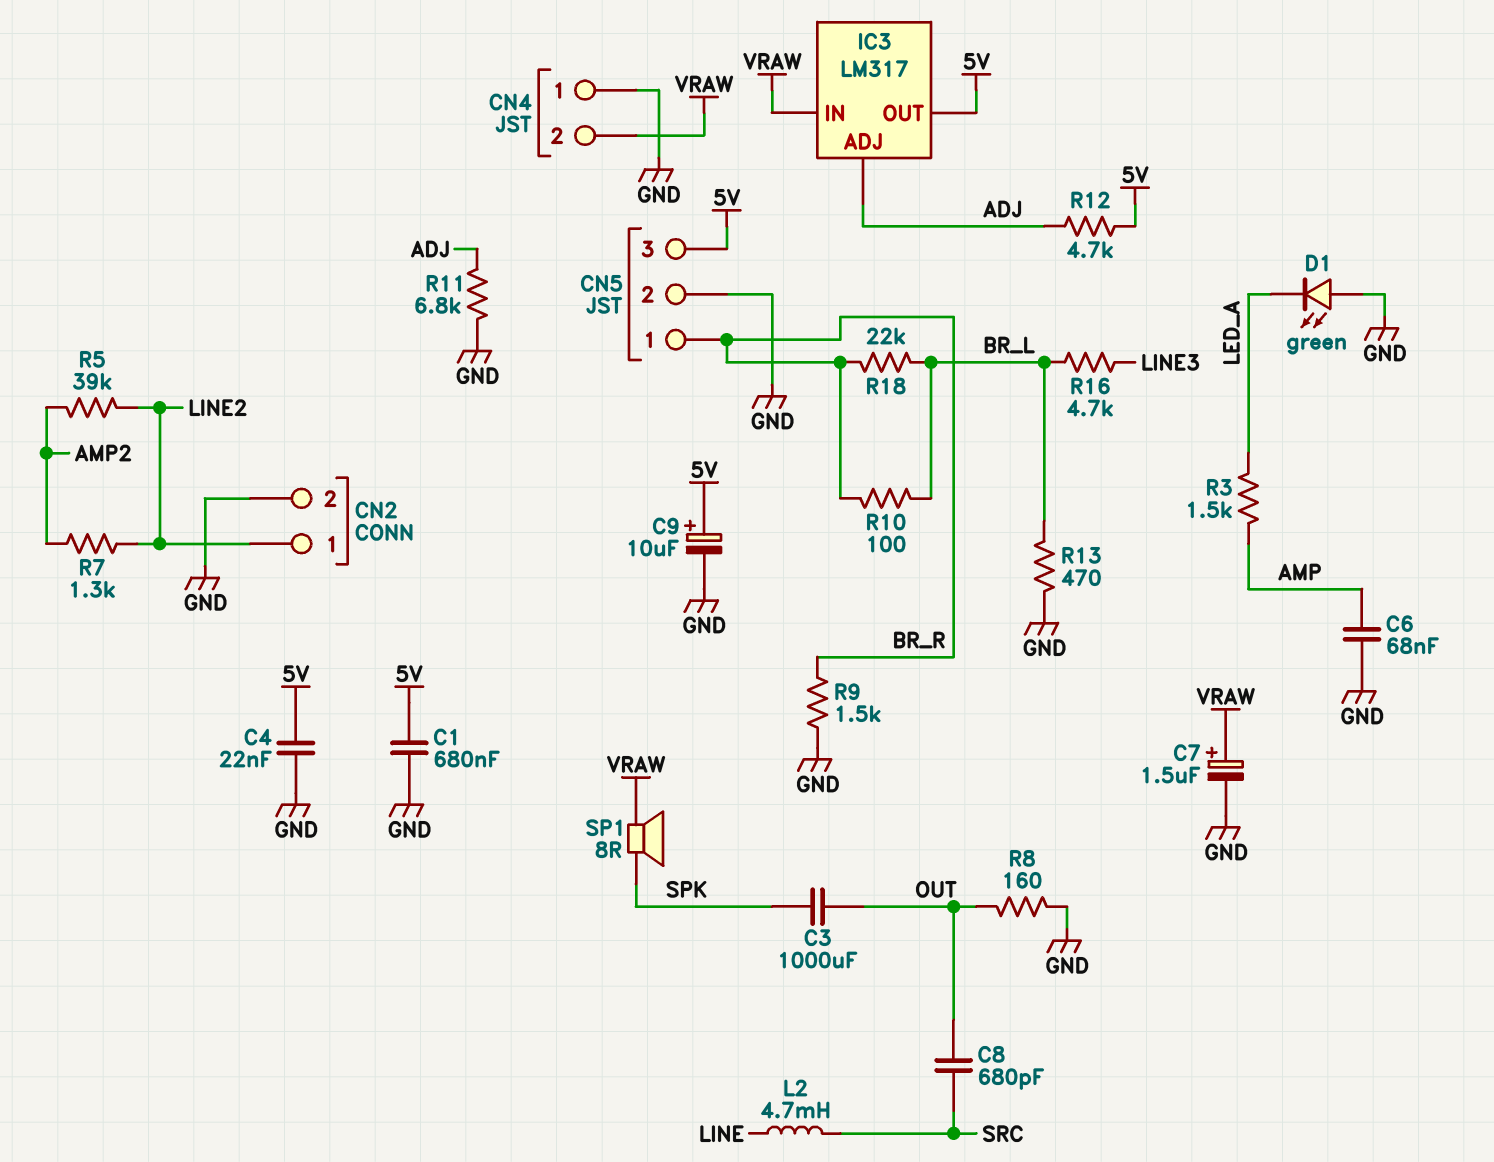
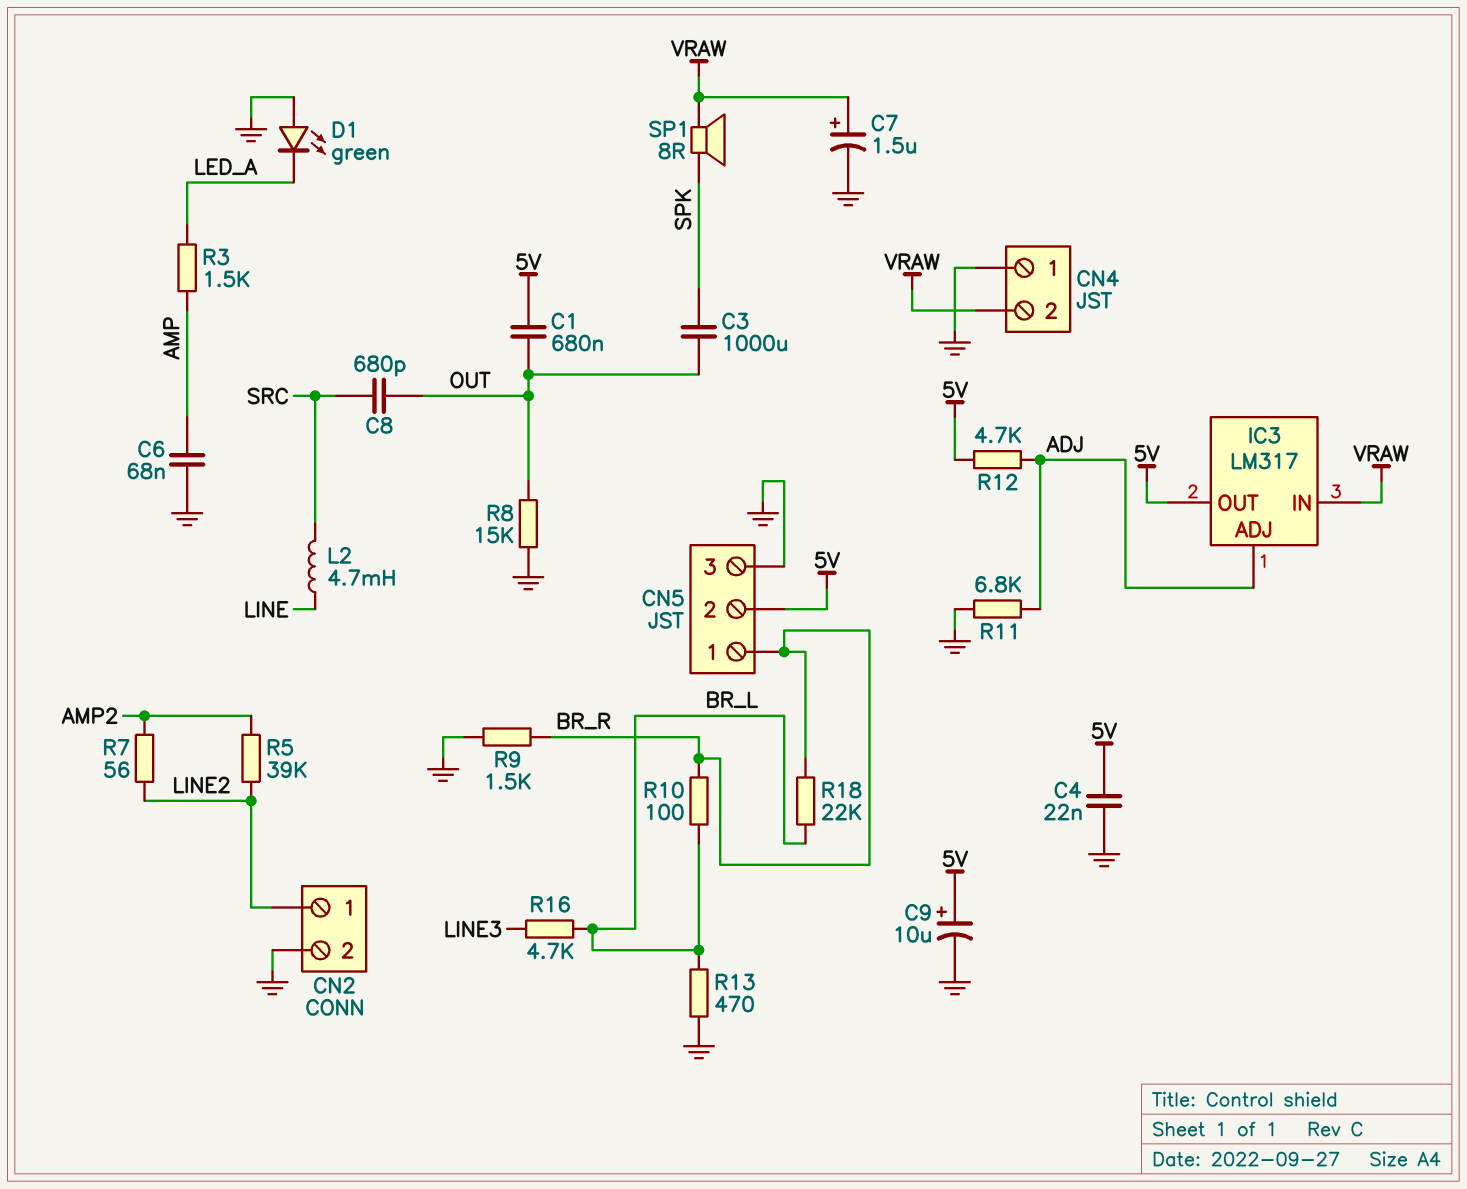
C1: 680nF (5V, GND) -> 680nF (5V, OUT)
CN5 pin 2: GND -> 5V
CN5 pin 3: 5V -> GND
R7: 1.3k (AMP2, LINE2) -> 56 (AMP2, LINE2)
R8: 160 (GND, OUT) -> 15k (GND, OUT)

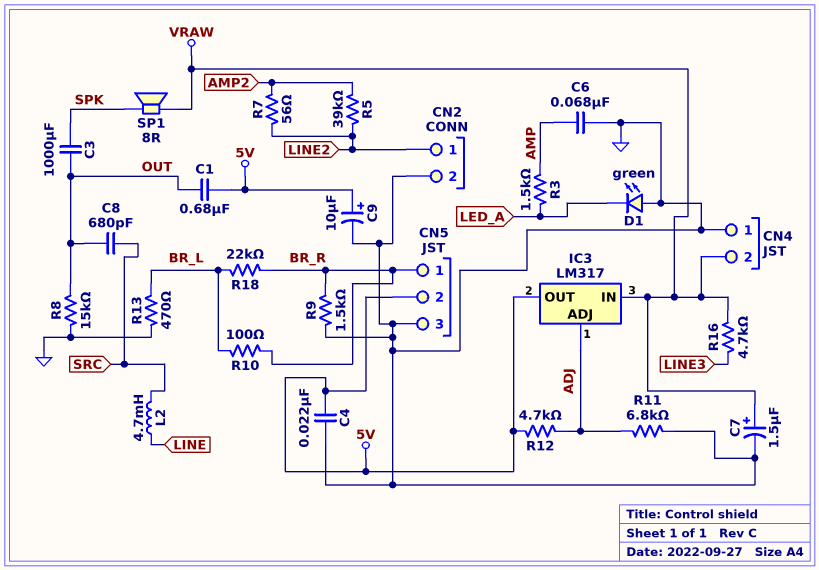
R16: 4.7k (BR_L, LINE3) -> 4.7k (LINE3, VRAW)

